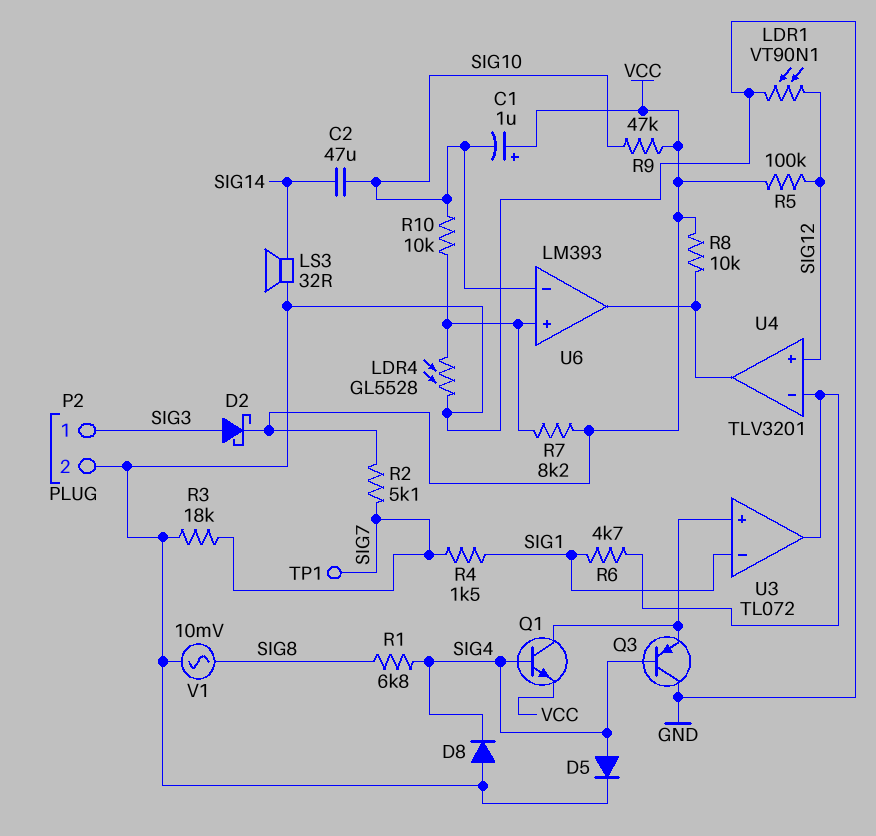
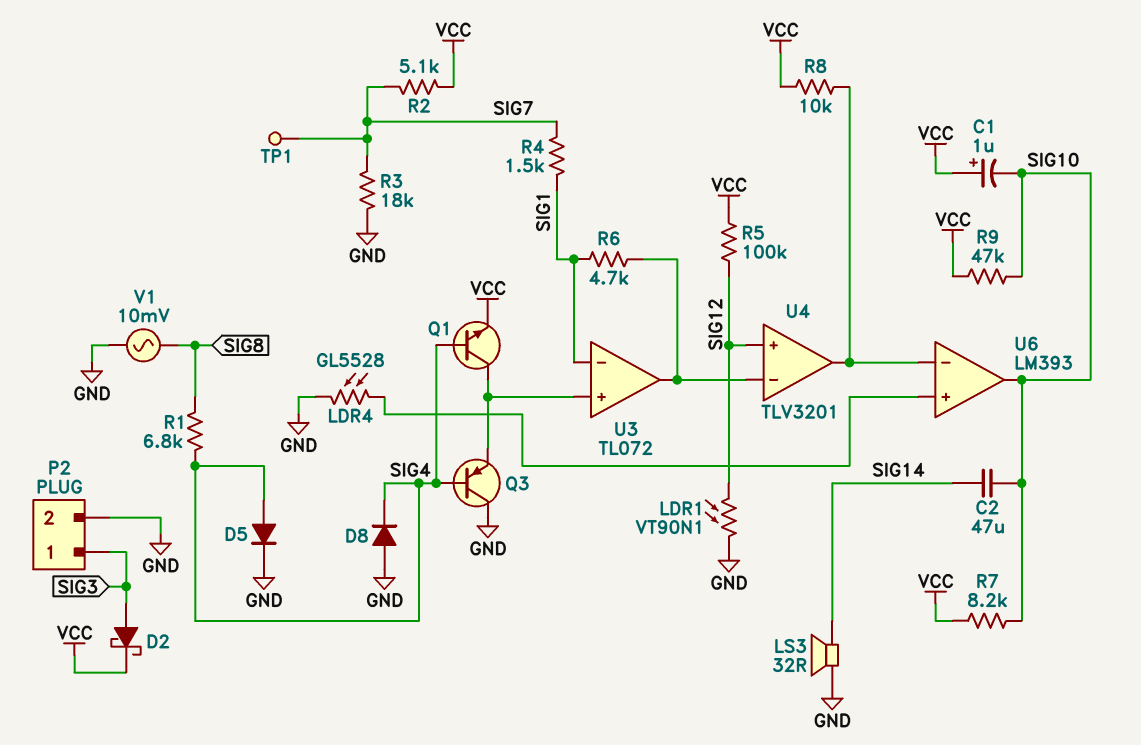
R7: 8.2k (U6/in+, VCC) -> 8.2k (SIG10, VCC)
R10: 10k (SIG10, U6/in+) -> none
U6 pin in-: SIG10 -> U4/out
U6 pin out: U4/out -> SIG10

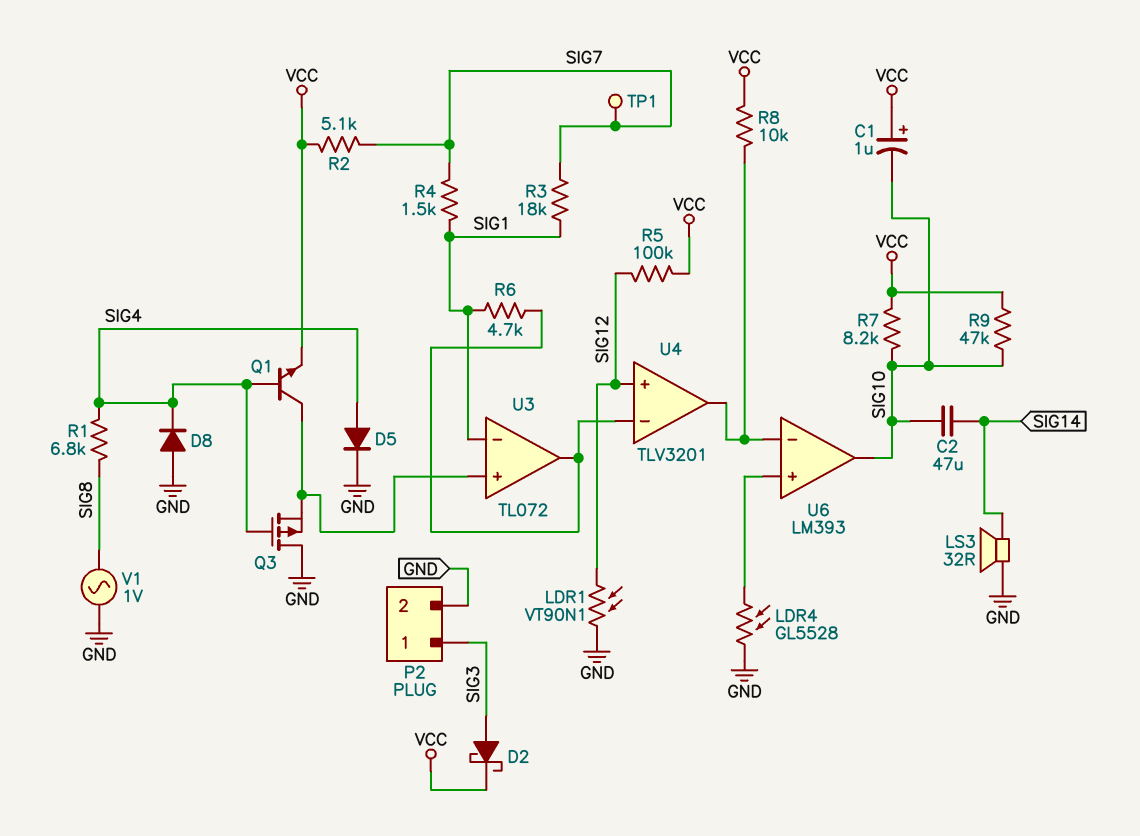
Q3: PNP (B SIG4, C GND, E U3/in+) -> PMOS (G SIG4, D GND, S U3/in+)
R3: 18k (GND, SIG7) -> 18k (SIG1, SIG7)
V1: AC 10mV (GND, SIG8) -> AC 1V (GND, SIG8)

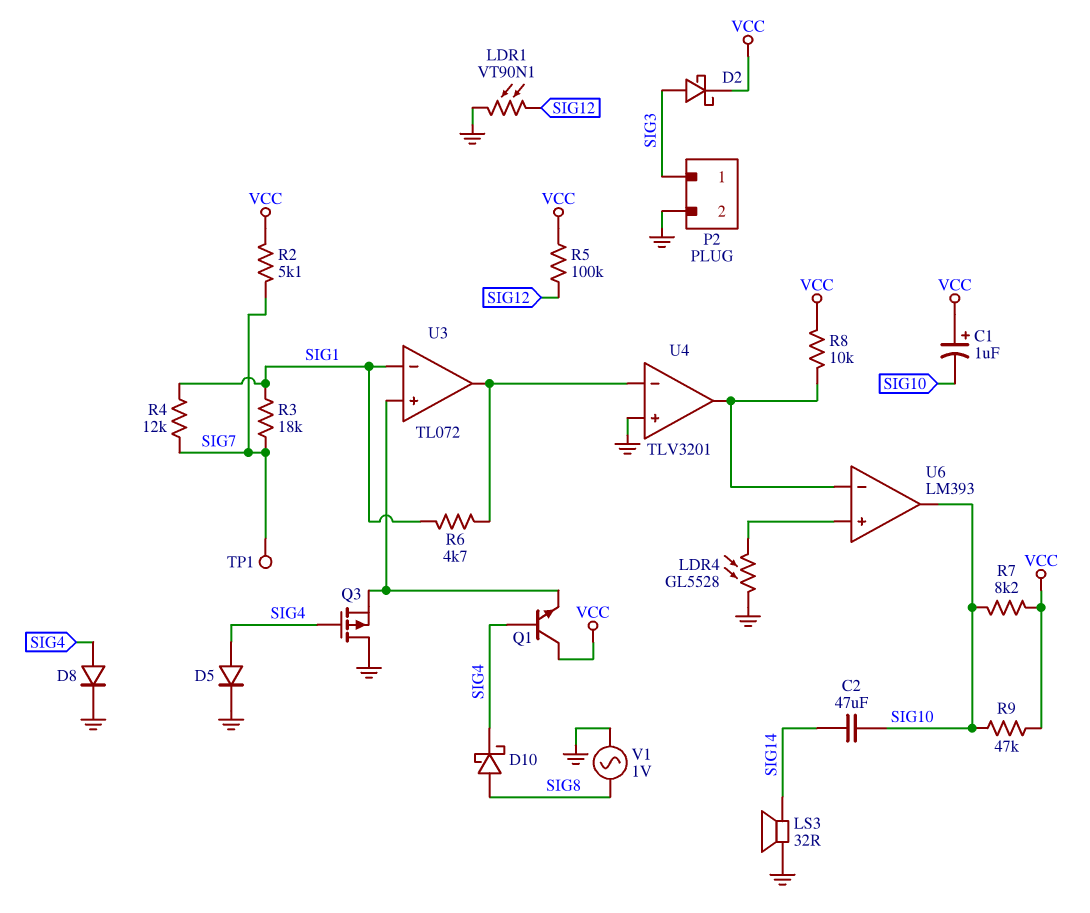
D8: diode (A GND, K SIG4) -> diode (A SIG4, K GND)
D10: none -> schottky (A SIG8, K SIG4)
Q1: NPN (B SIG4, C U3/in+, E VCC) -> NPN (B SIG4, C VCC, E U3/in+)
R1: 6.8k (SIG4, SIG8) -> none
R4: 1.5k (SIG1, SIG7) -> 12k (SIG1, SIG7)
U4 pin in+: SIG12 -> GND

